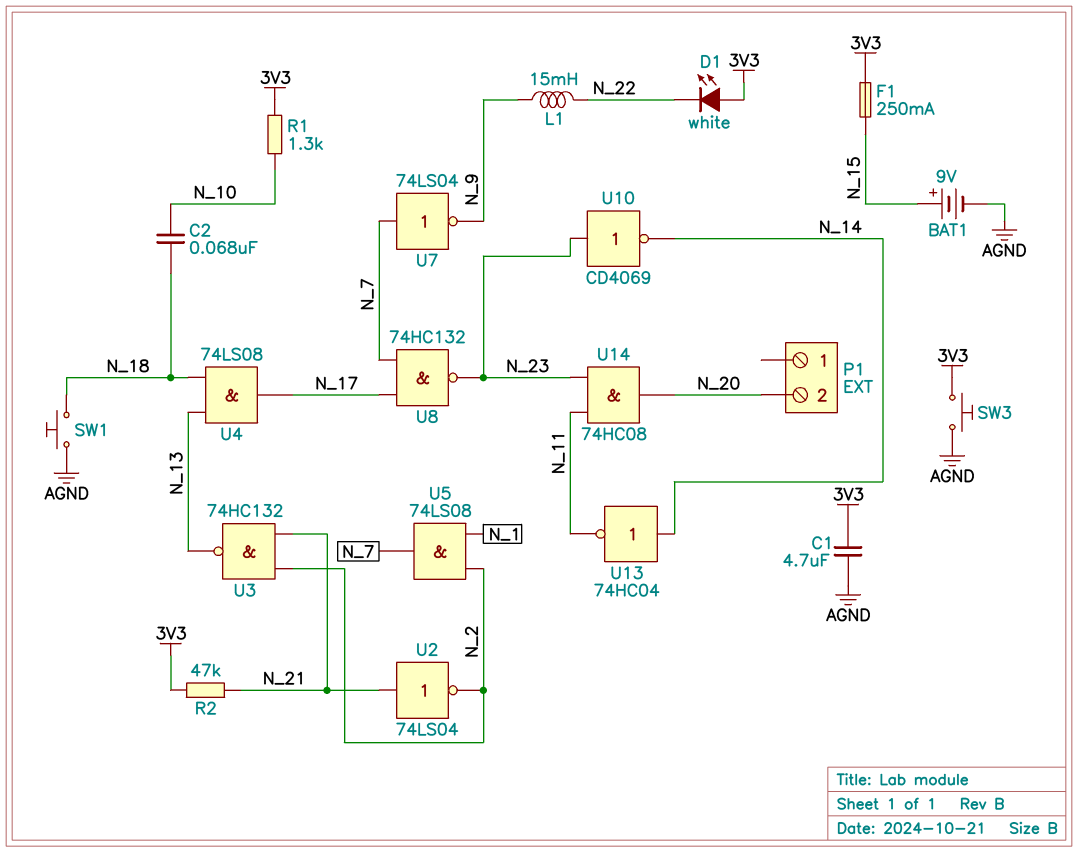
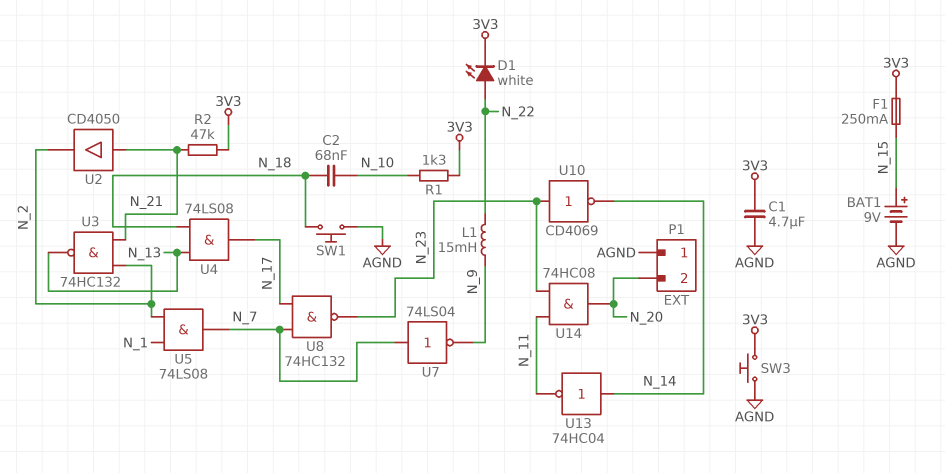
D1: LED white (A 3V3, K N_22) -> LED white (A N_22, K 3V3)
P1 pin 1: none -> AGND
U2: NOT 74LS04 (in N_21, out N_2) -> buffer CD4050 (in N_21, out N_2)

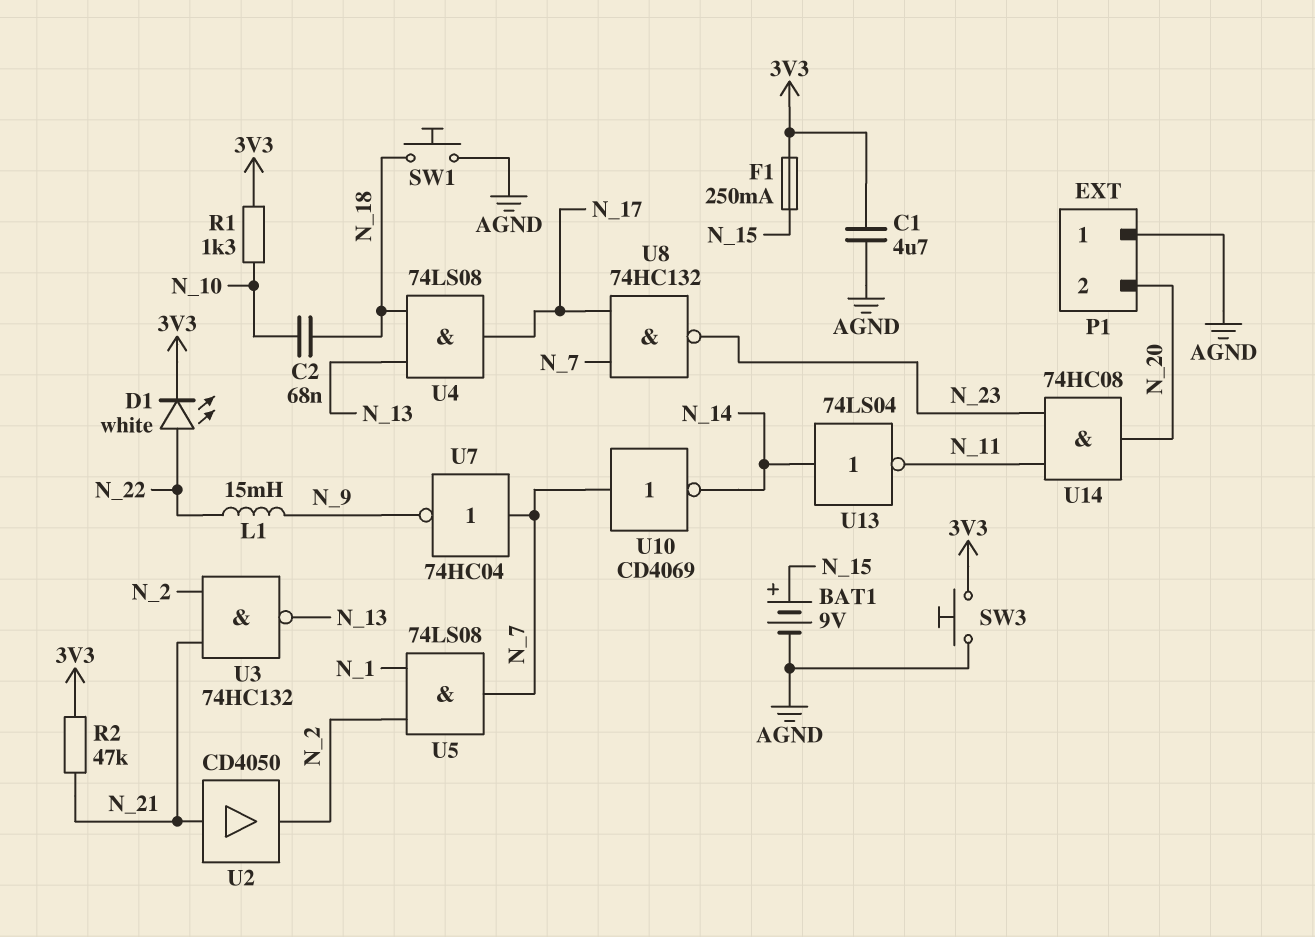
U7: NOT 74LS04 (in N_7, out N_9) -> NOT 74HC04 (in N_7, out N_9)
U10: NOT CD4069 (in N_23, out N_14) -> NOT CD4069 (in N_7, out N_14)
U13: NOT 74HC04 (in N_14, out N_11) -> NOT 74LS04 (in N_14, out N_11)

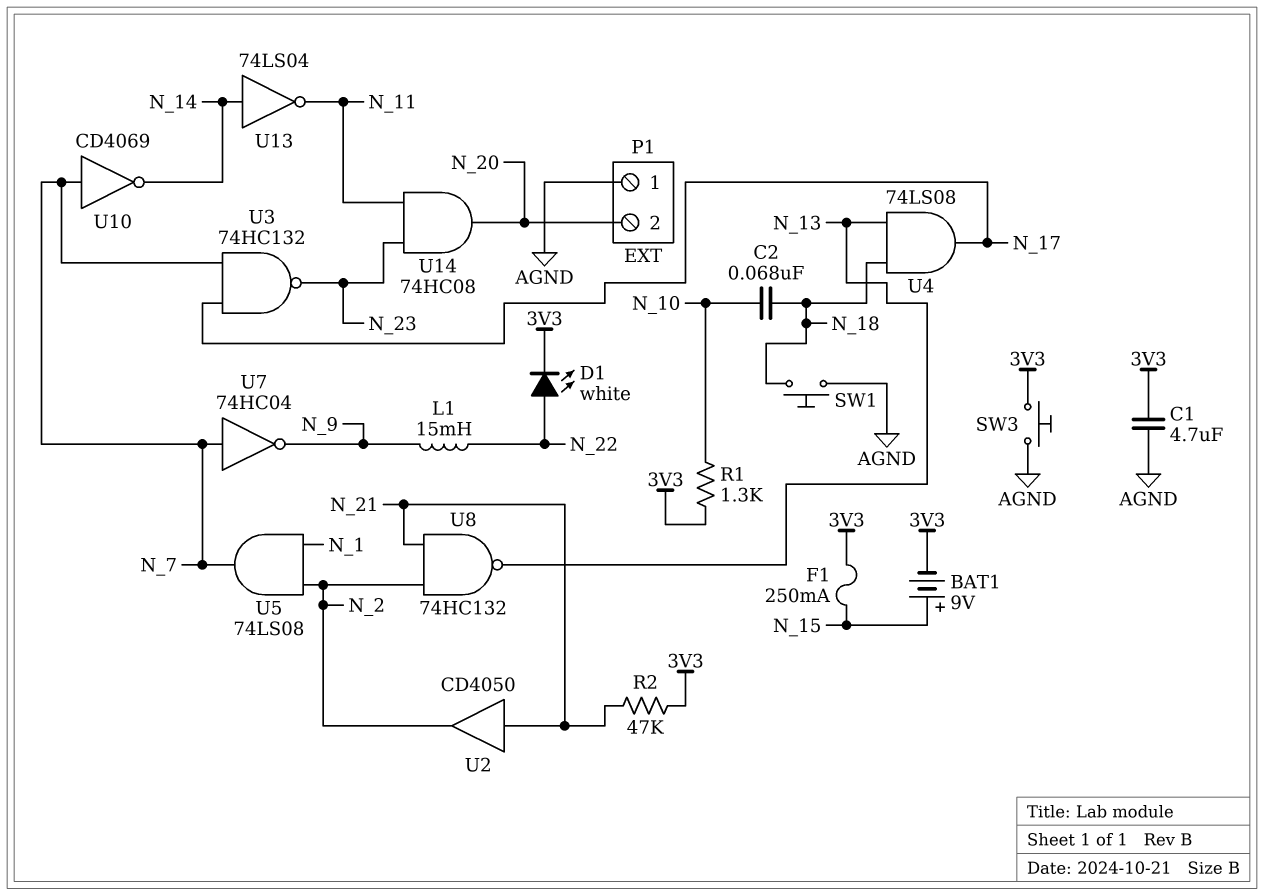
BAT1: 9V (plus N_15, minus AGND) -> 9V (plus N_15, minus 3V3)
U3: NAND 74HC132 (in N_2, in N_21, out N_13) -> NAND 74HC132 (in N_7, in N_17, out N_23)
U8: NAND 74HC132 (in N_7, in N_17, out N_23) -> NAND 74HC132 (in N_2, in N_21, out N_13)

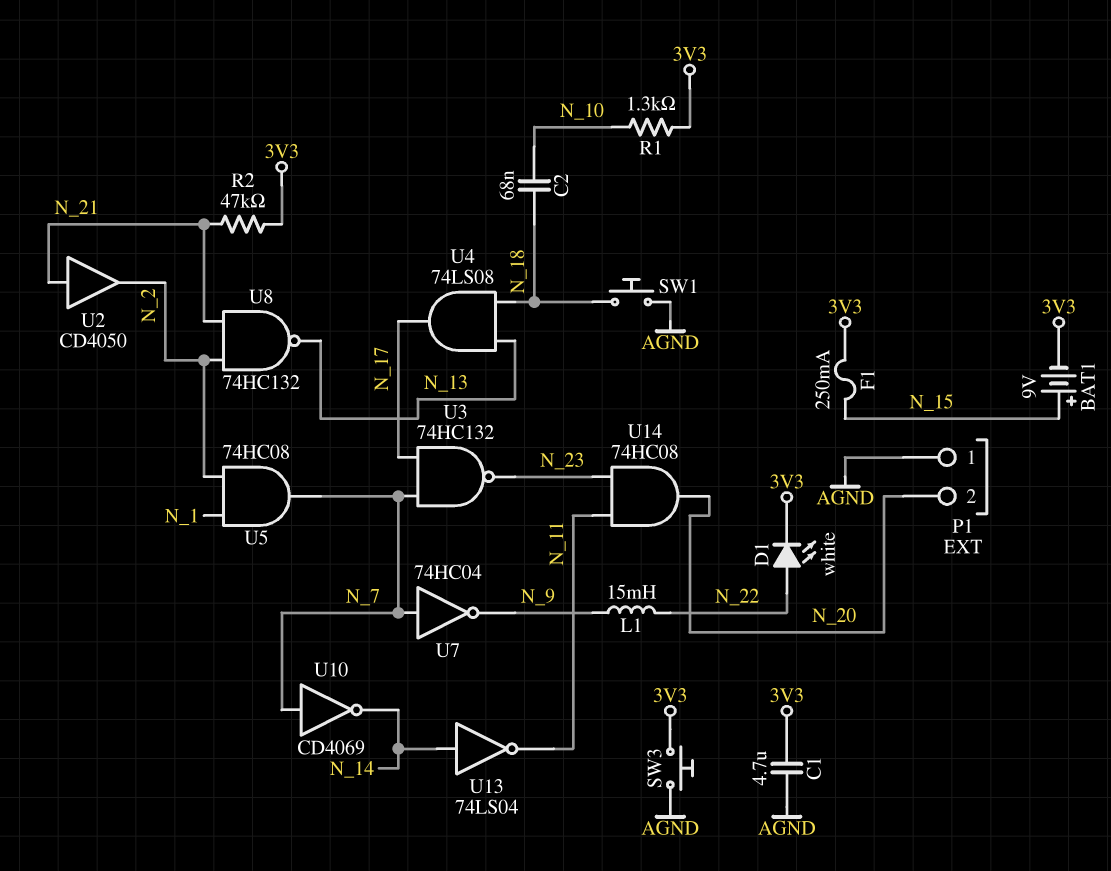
U5: AND 74LS08 (in N_1, in N_2, out N_7) -> AND 74HC08 (in N_1, in N_2, out N_7)

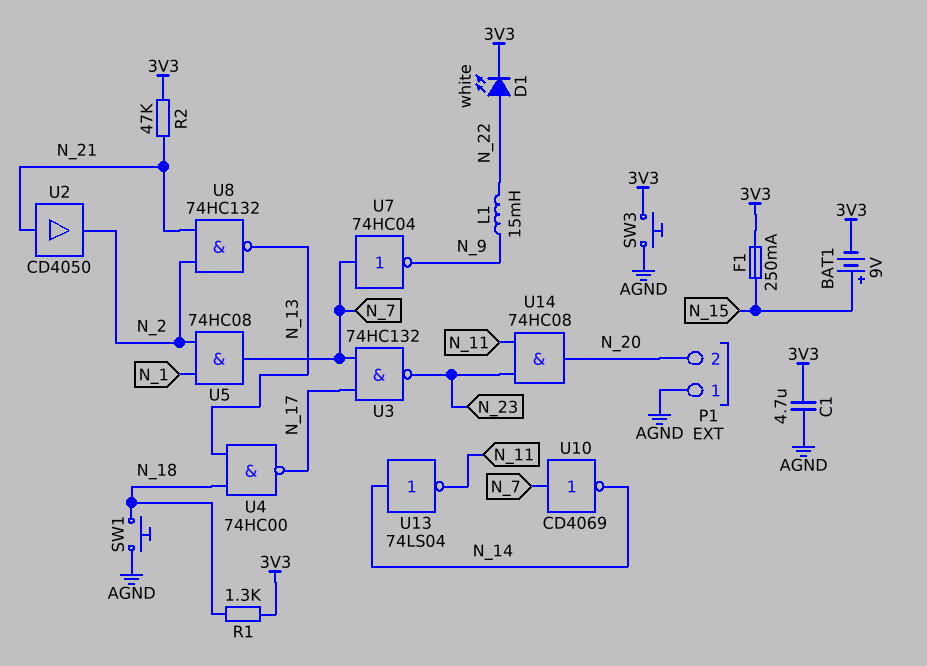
C2: 68nF (N_10, N_18) -> none
R1: 1.3k (3V3, N_10) -> 1.3k (3V3, N_18)
U4: AND 74LS08 (in N_13, in N_18, out N_17) -> NAND 74HC00 (in N_13, in N_18, out N_17)

